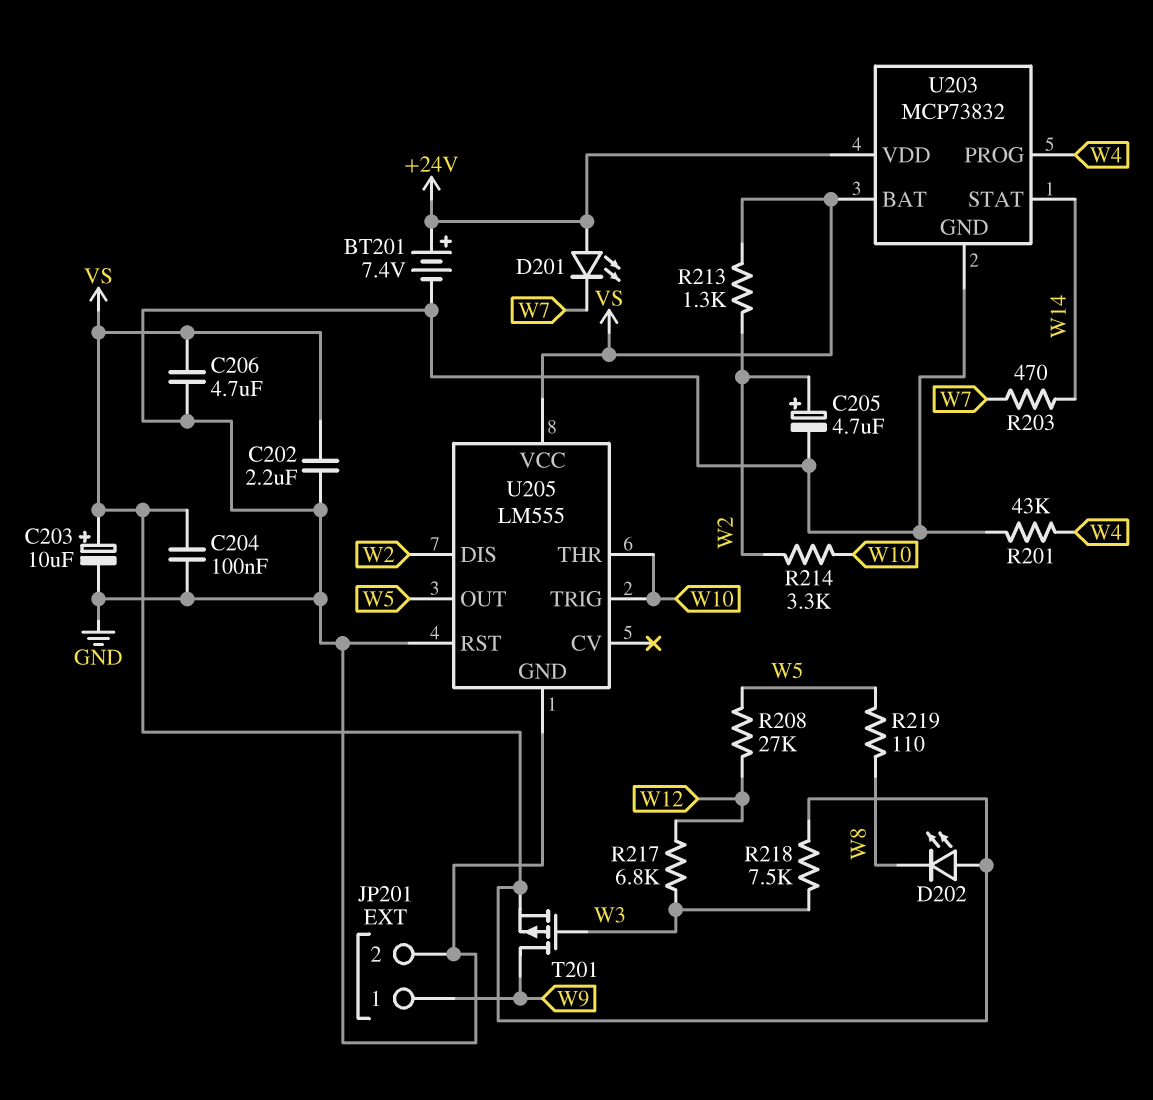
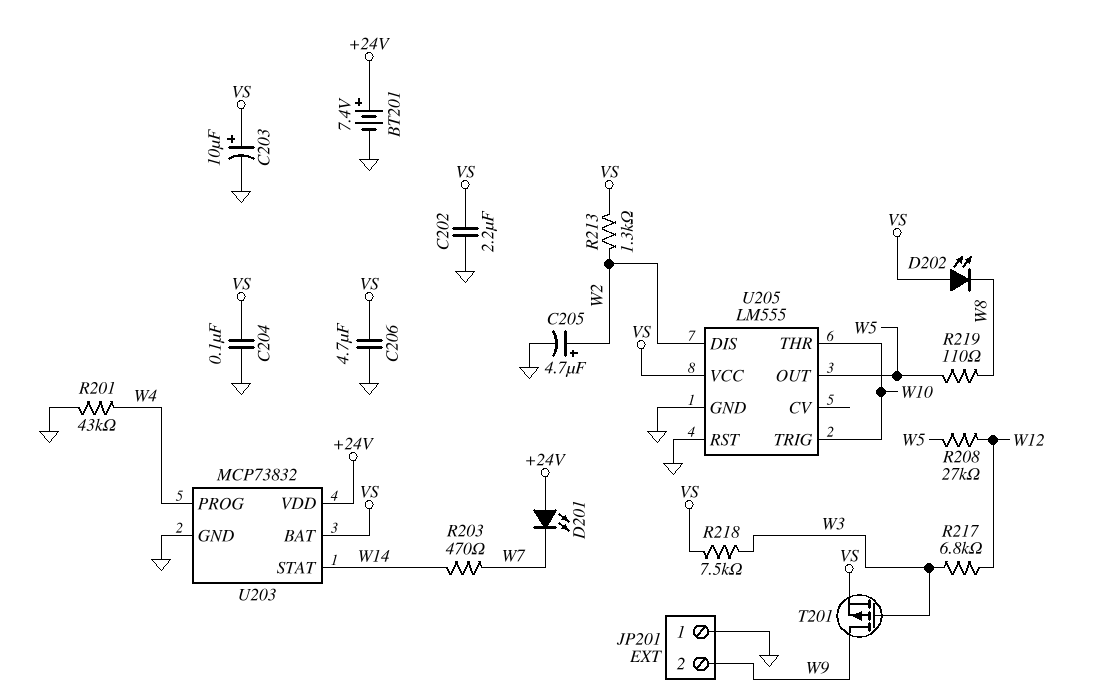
JP201 pin 1: W9 -> GND
JP201 pin 2: GND -> W9
R214: 3.3k (W2, W10) -> none

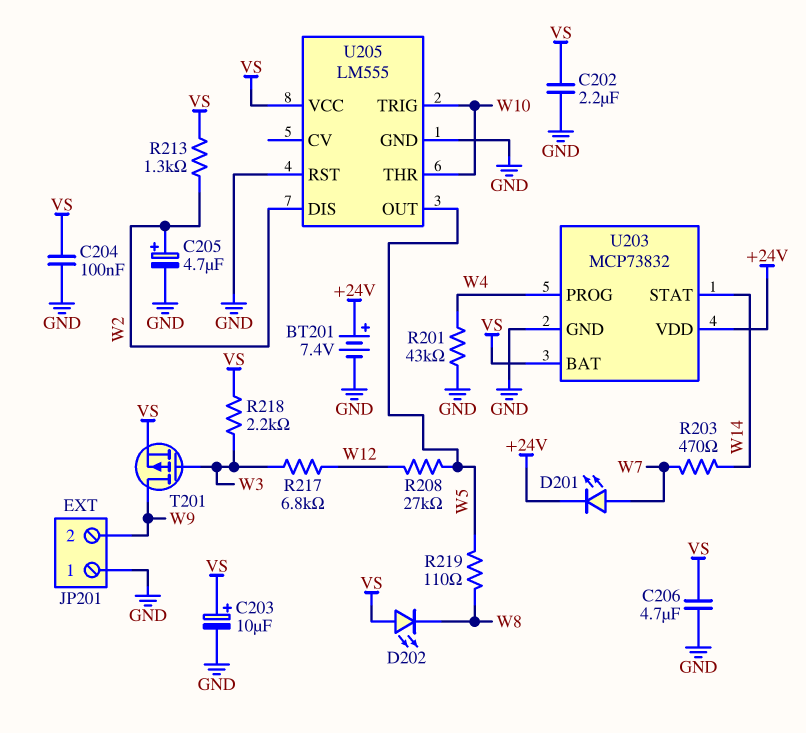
D201: LED (A +24V, K W7) -> LED (A W7, K +24V)
R218: 7.5k (VS, W3) -> 2.2k (VS, W3)

